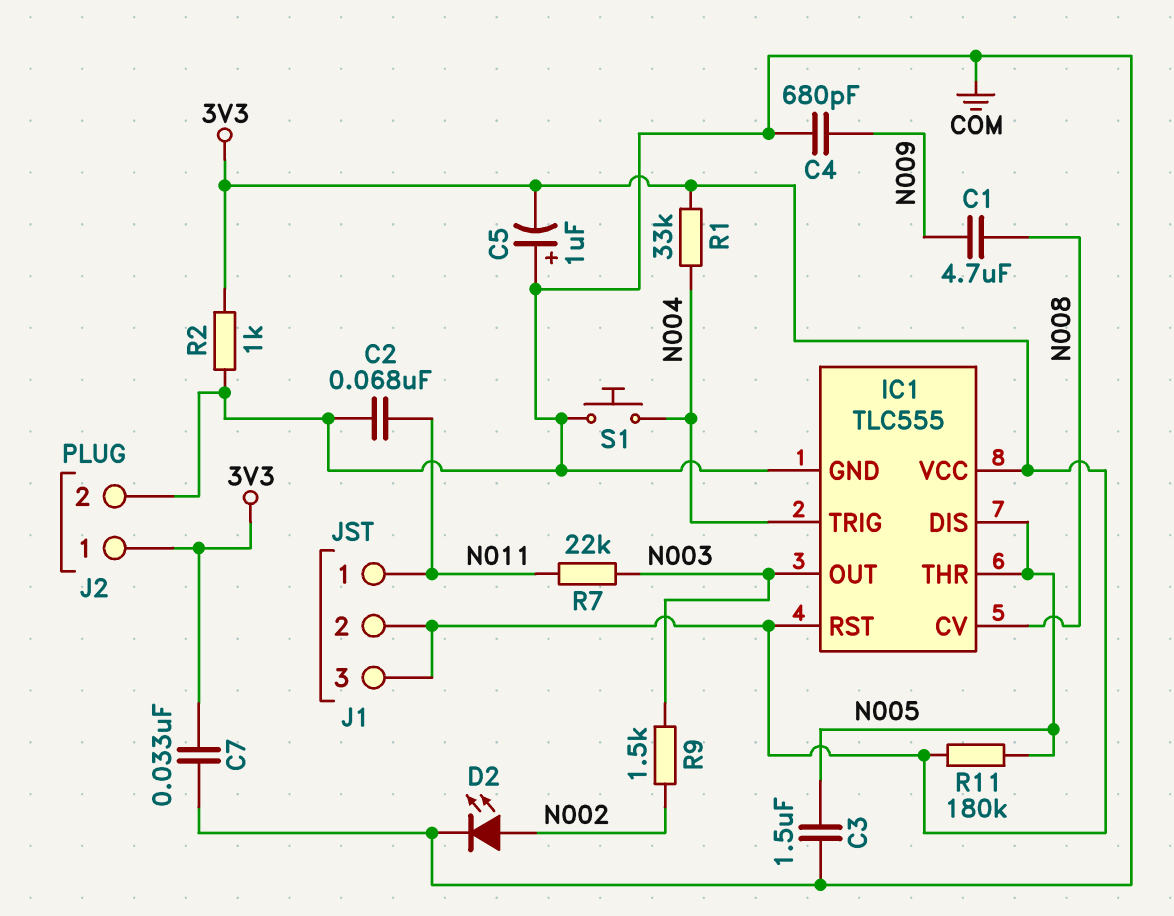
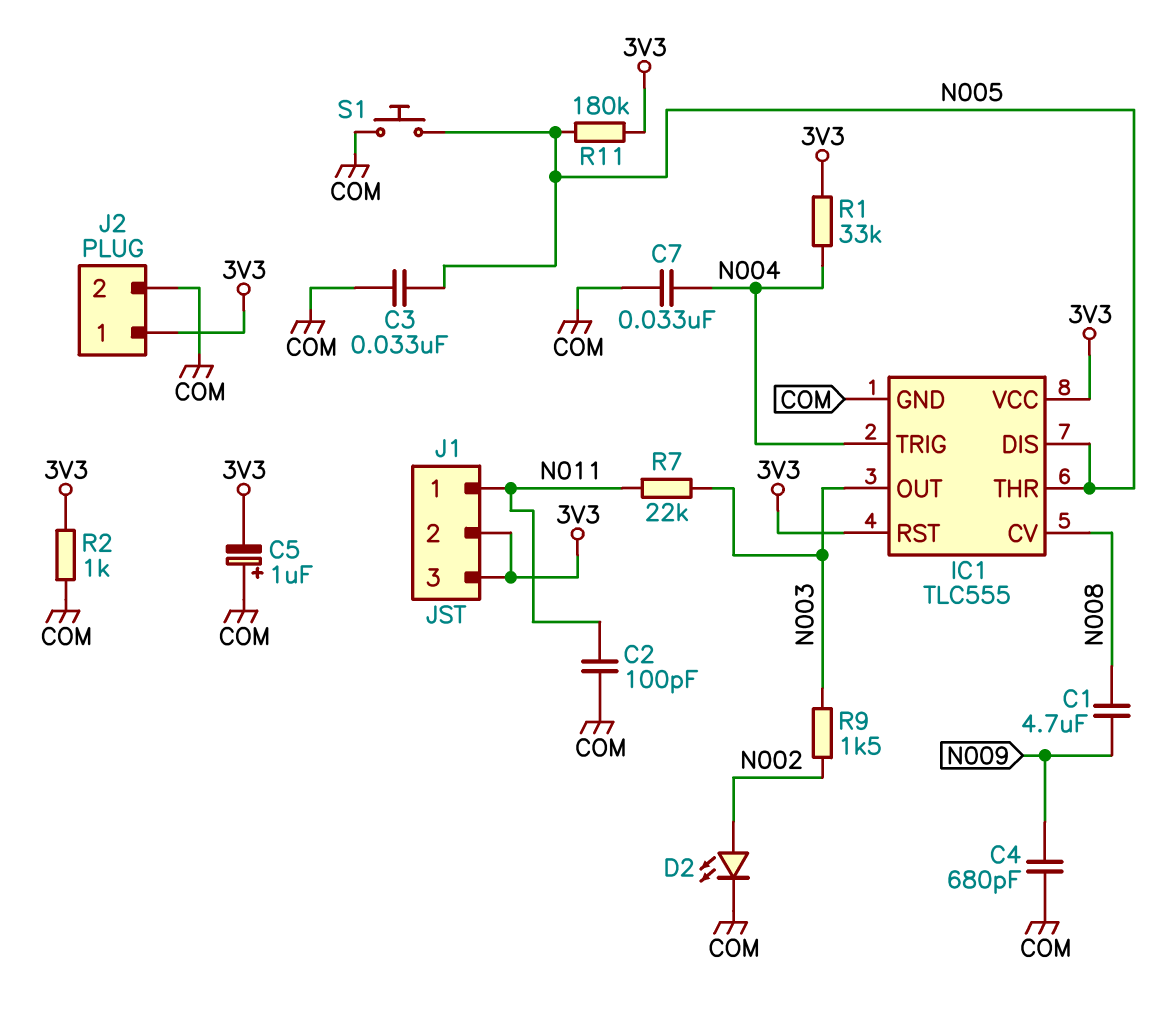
C2: 68nF (COM, N011) -> 100pF (COM, N011)
C3: 1.5uF (COM, N005) -> 33nF (COM, N005)
C7: 33nF (3V3, COM) -> 33nF (COM, N004)
S1: button (COM, N004) -> button (COM, N005)

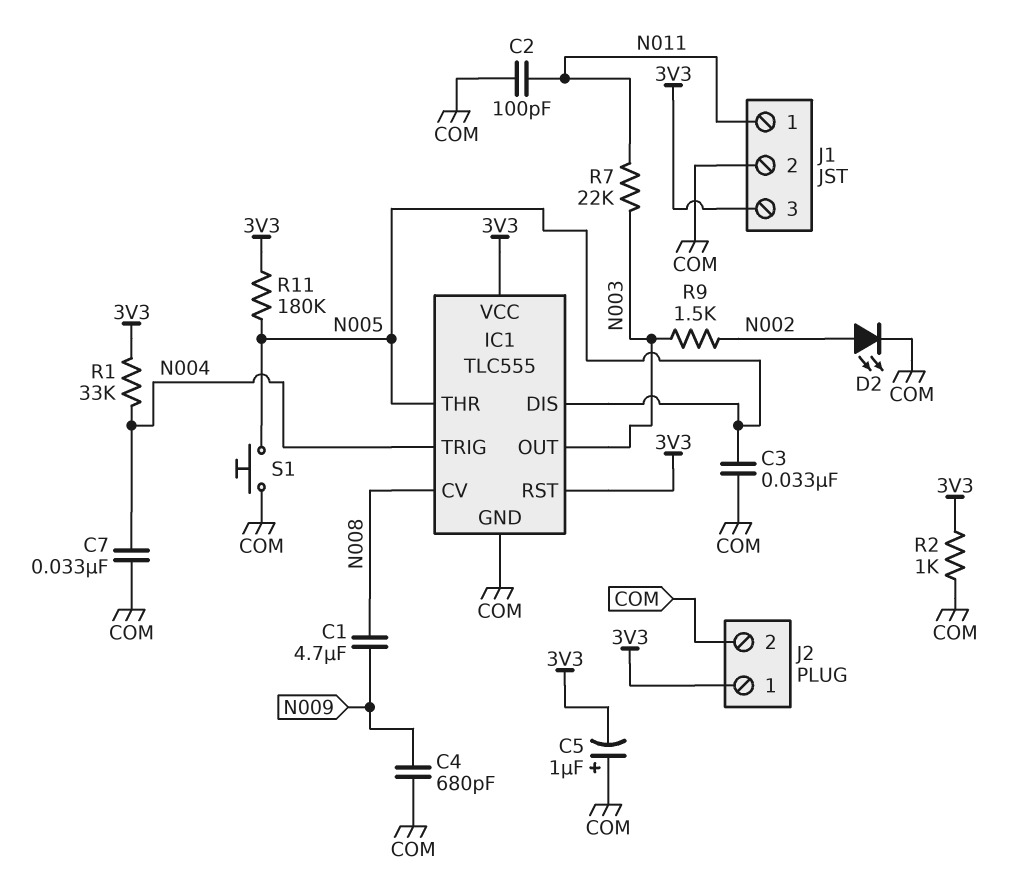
J1 pin 2: 3V3 -> COM

